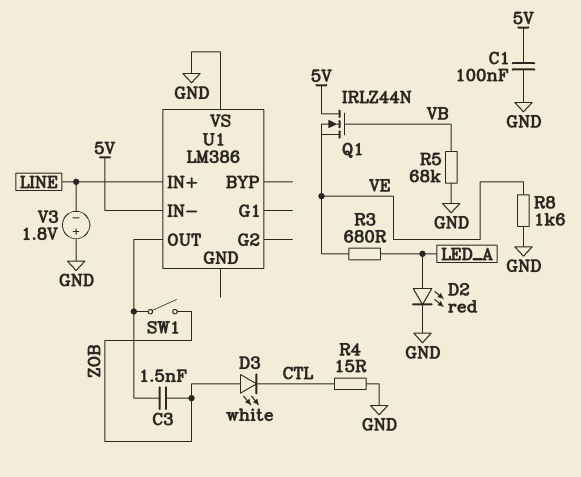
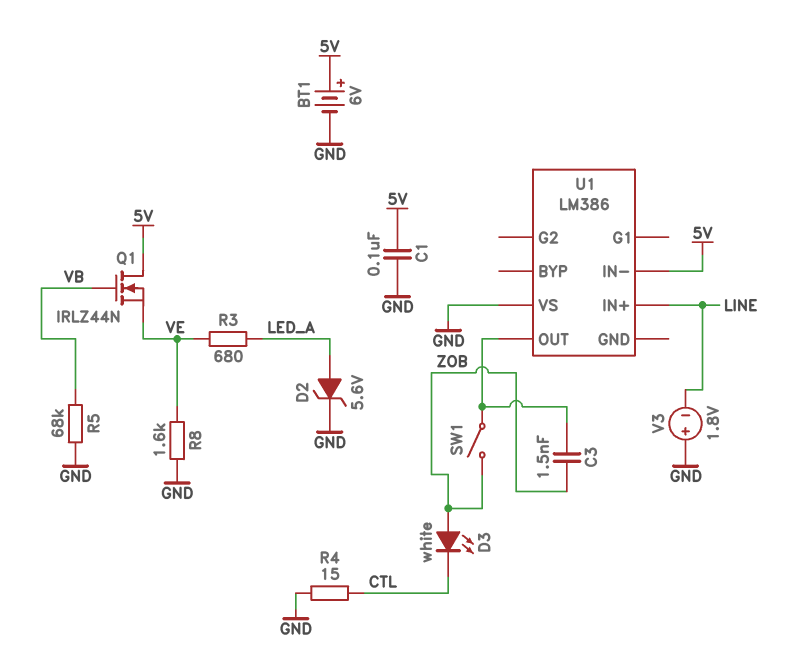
BT1: none -> 6V (plus 5V, minus GND)
D2: LED red (A LED_A, K GND) -> zener 5.6V (A LED_A, K GND)

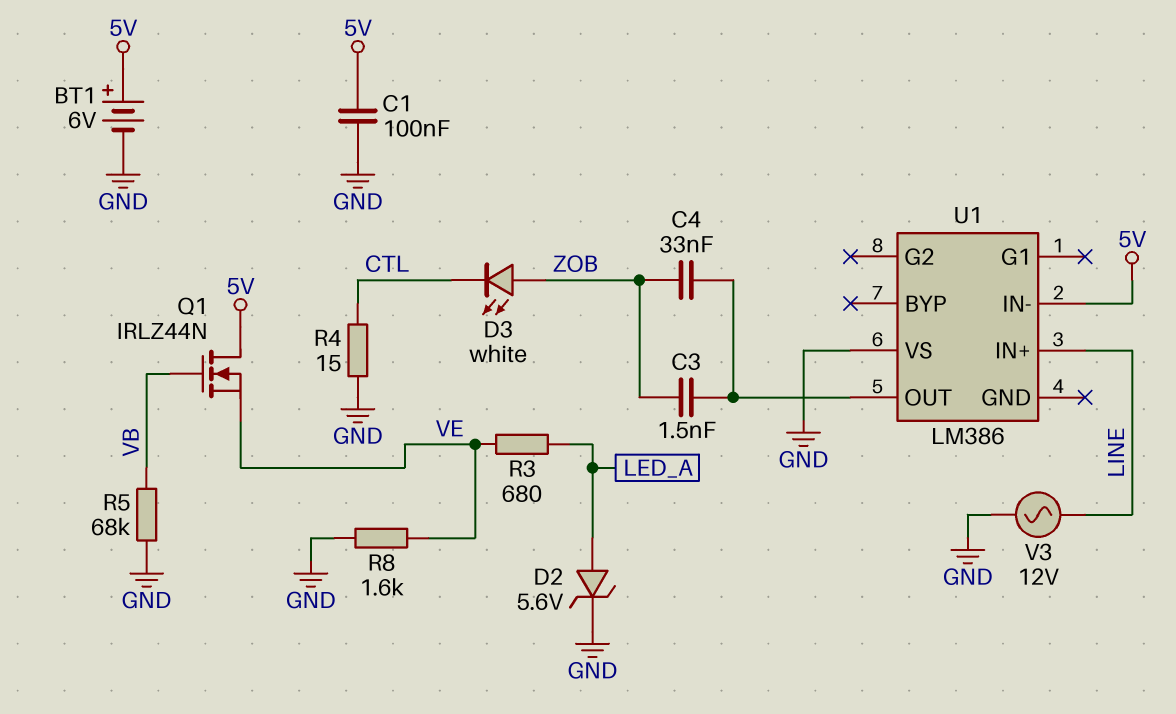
C4: none -> 33nF (U1/OUT, ZOB)
SW1: switch (U1/OUT, ZOB) -> none
V3: 1.8V (plus GND, minus LINE) -> AC 12V (GND, LINE)

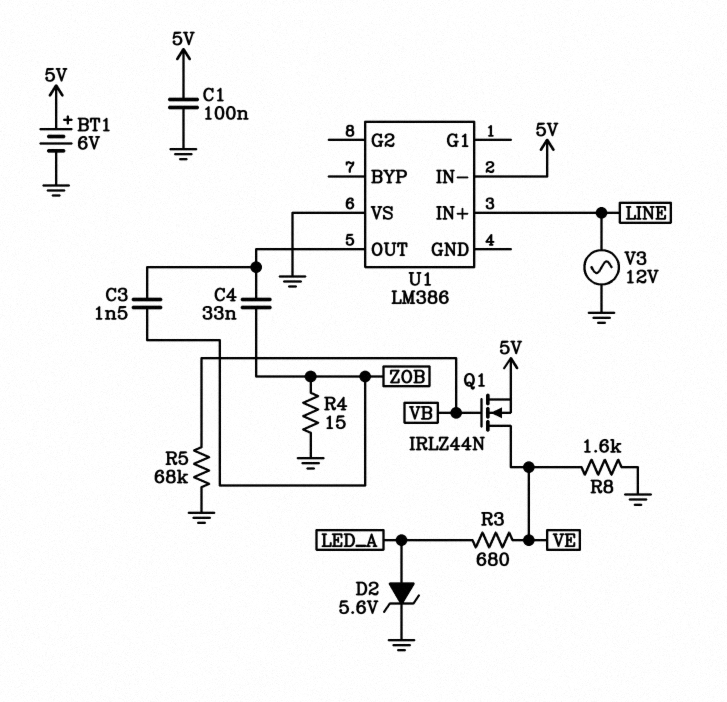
D3: LED white (A ZOB, K CTL) -> none
Q1: NMOS IRLZ44N (G VB, D 5V, S VE) -> NMOS IRLZ44N (G VB, D VE, S 5V)
R4: 15 (CTL, GND) -> 15 (GND, ZOB)

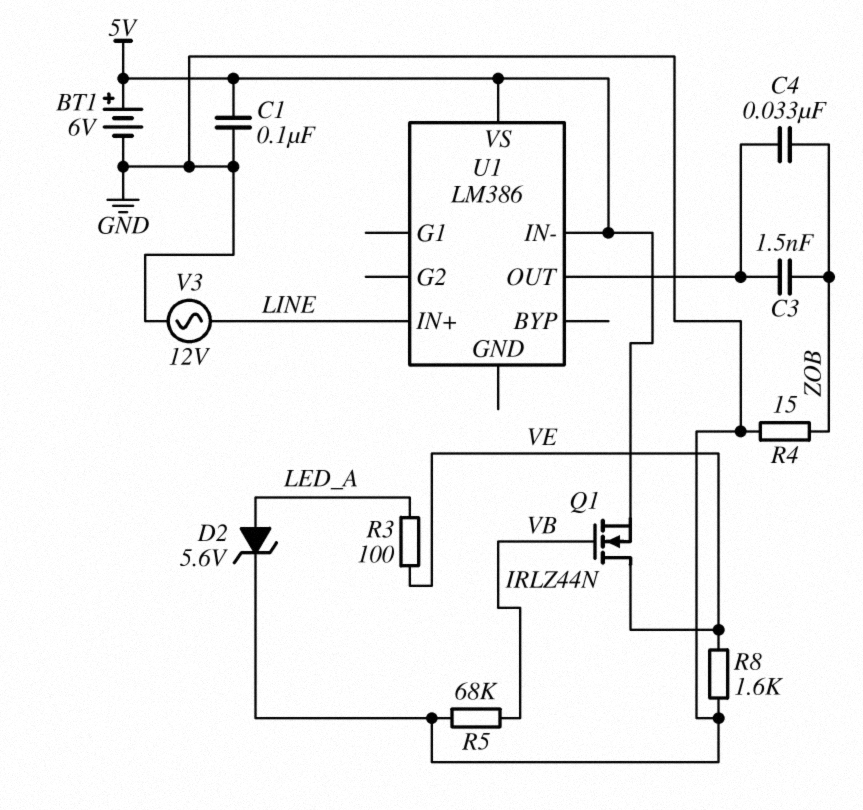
R3: 680 (LED_A, VE) -> 100 (LED_A, VE)
U1 pin VS: GND -> 5V

